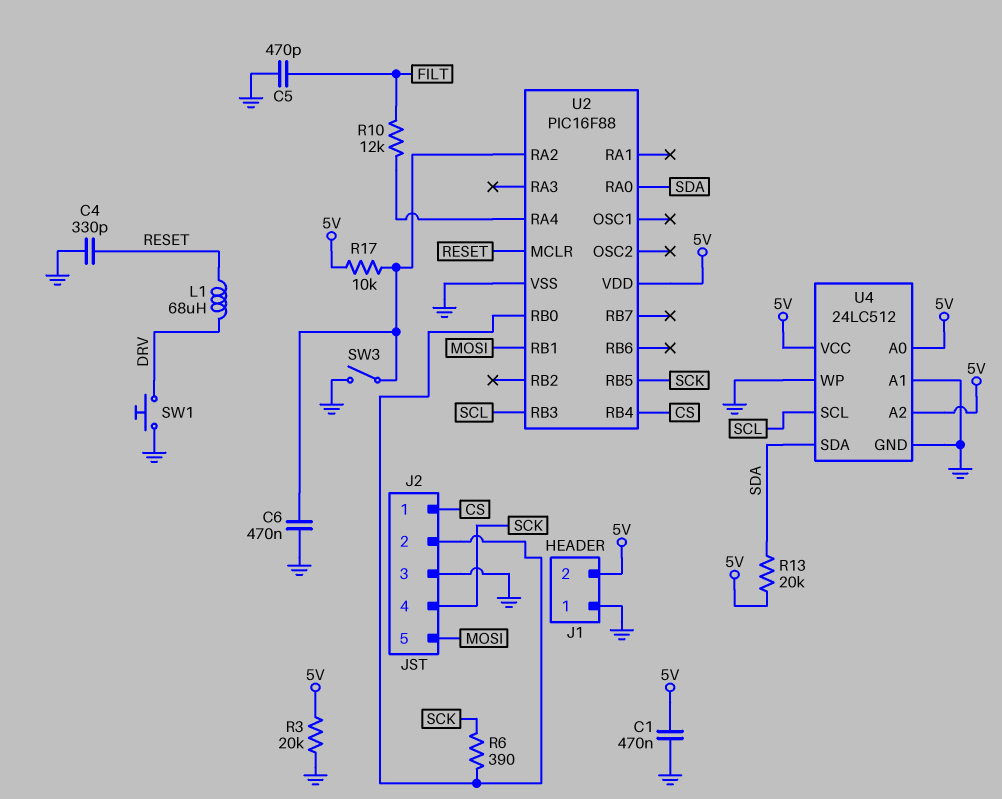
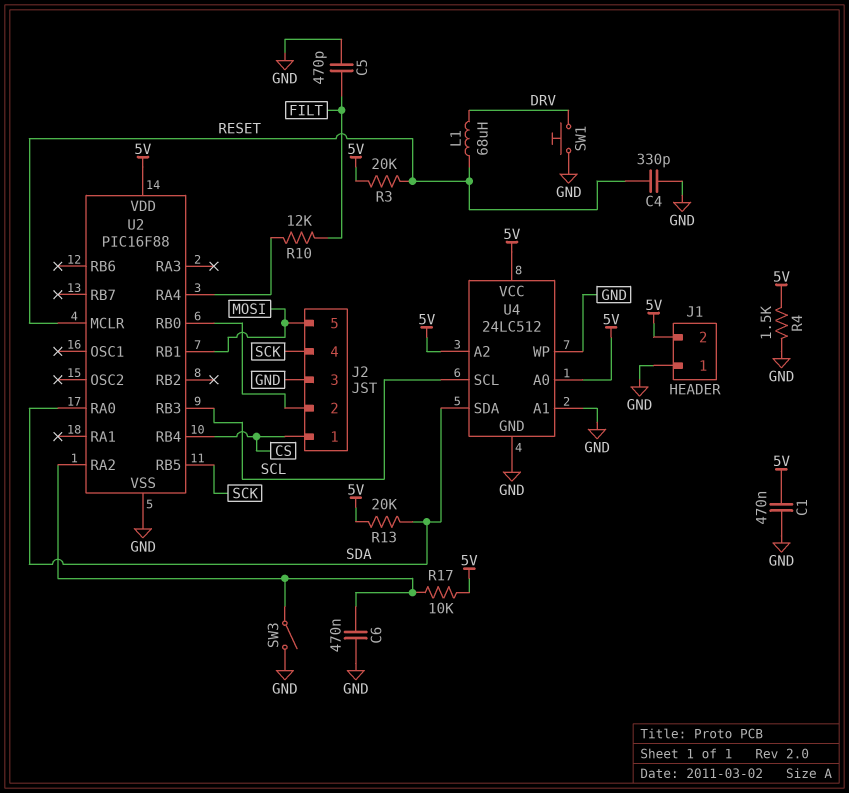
R3: 20k (5V, GND) -> 20k (5V, RESET)
R4: none -> 1.5k (5V, GND)
R6: 390 (J2/2, SCK) -> none

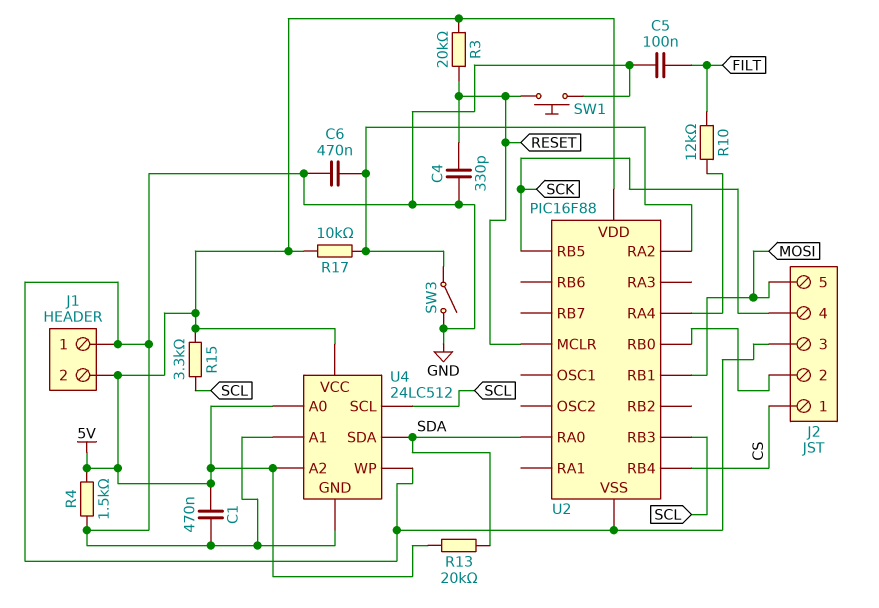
C5: 470pF (FILT, GND) -> 100nF (FILT, GND)
L1: 68uH (DRV, RESET) -> none
R15: none -> 3.3k (5V, SCL)
SW1: button (DRV, GND) -> button (GND, RESET)

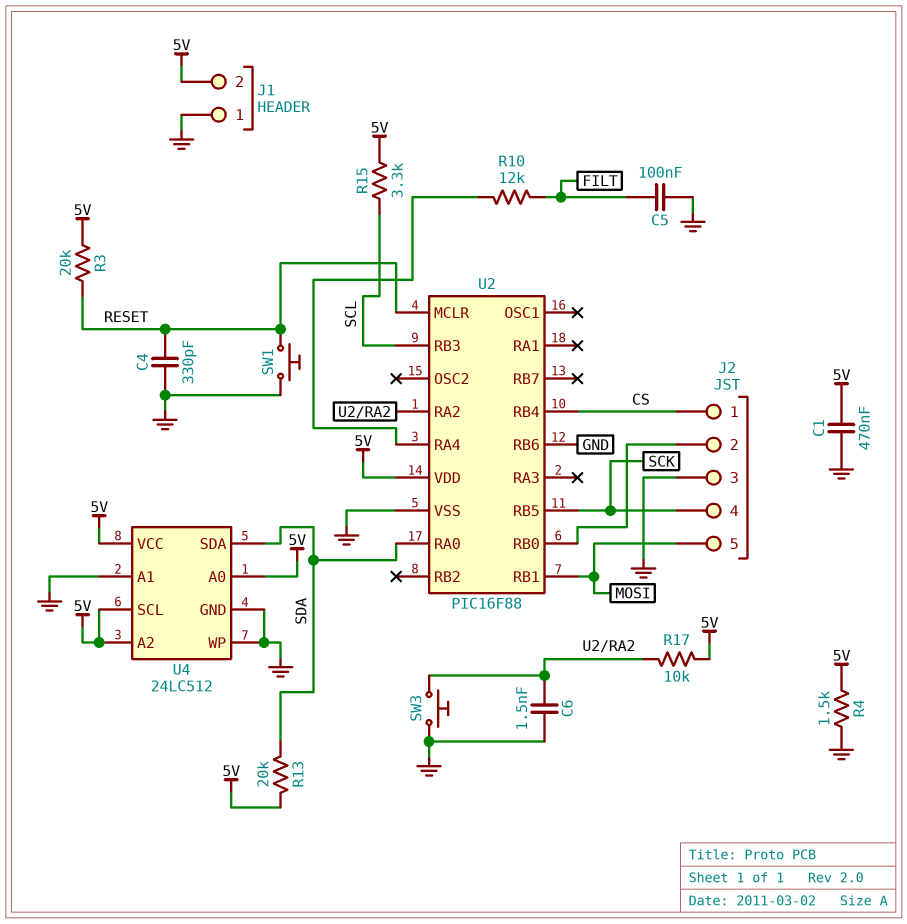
C6: 470nF (GND, U2/RA2) -> 1.5nF (GND, U2/RA2)
SW3: switch (GND, U2/RA2) -> button (GND, U2/RA2)
U2 pin RB6: none -> GND
U4 pin SCL: SCL -> 5V

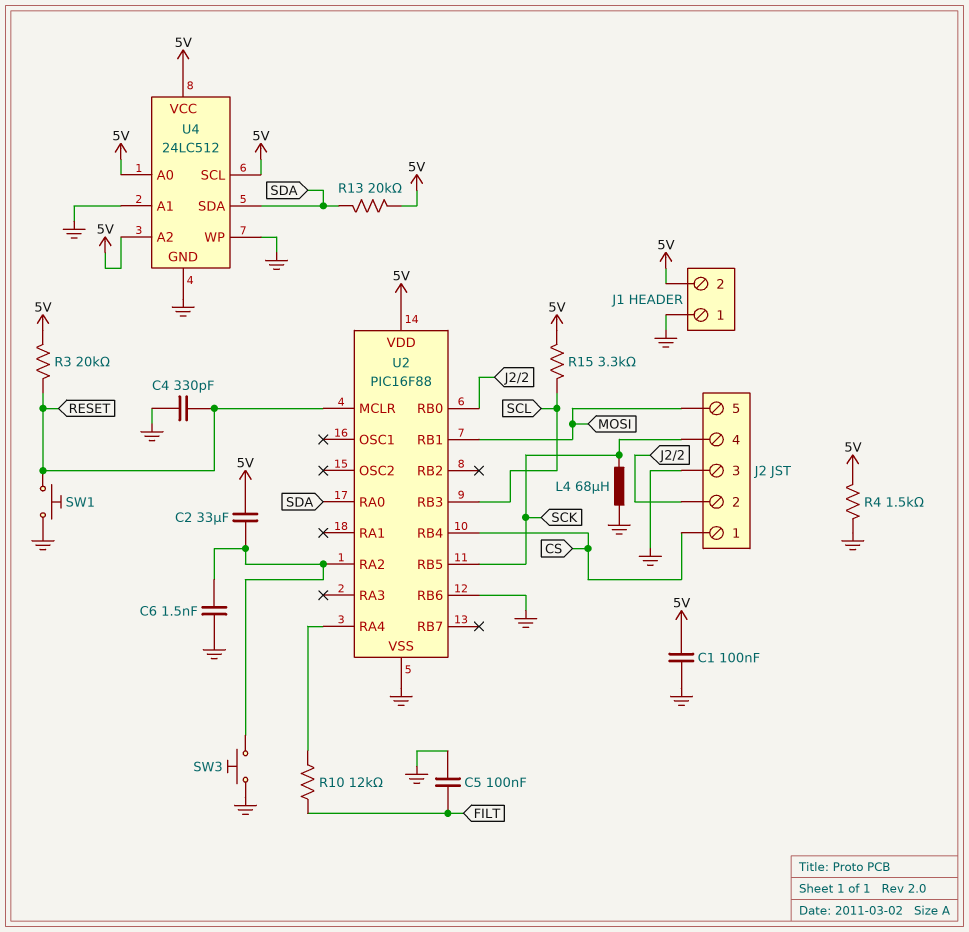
C1: 470nF (5V, GND) -> 100nF (5V, GND)
C2: none -> 33uF (5V, U2/RA2)
L4: none -> 68uH (GND, SCK)
R17: 10k (5V, U2/RA2) -> none

